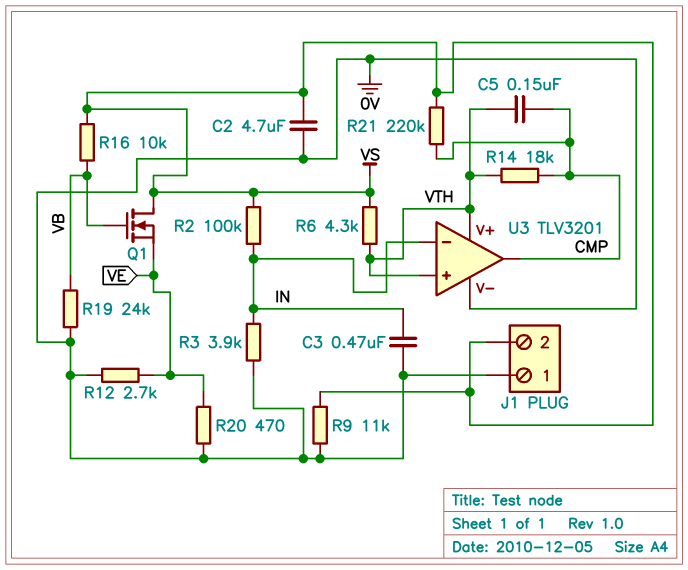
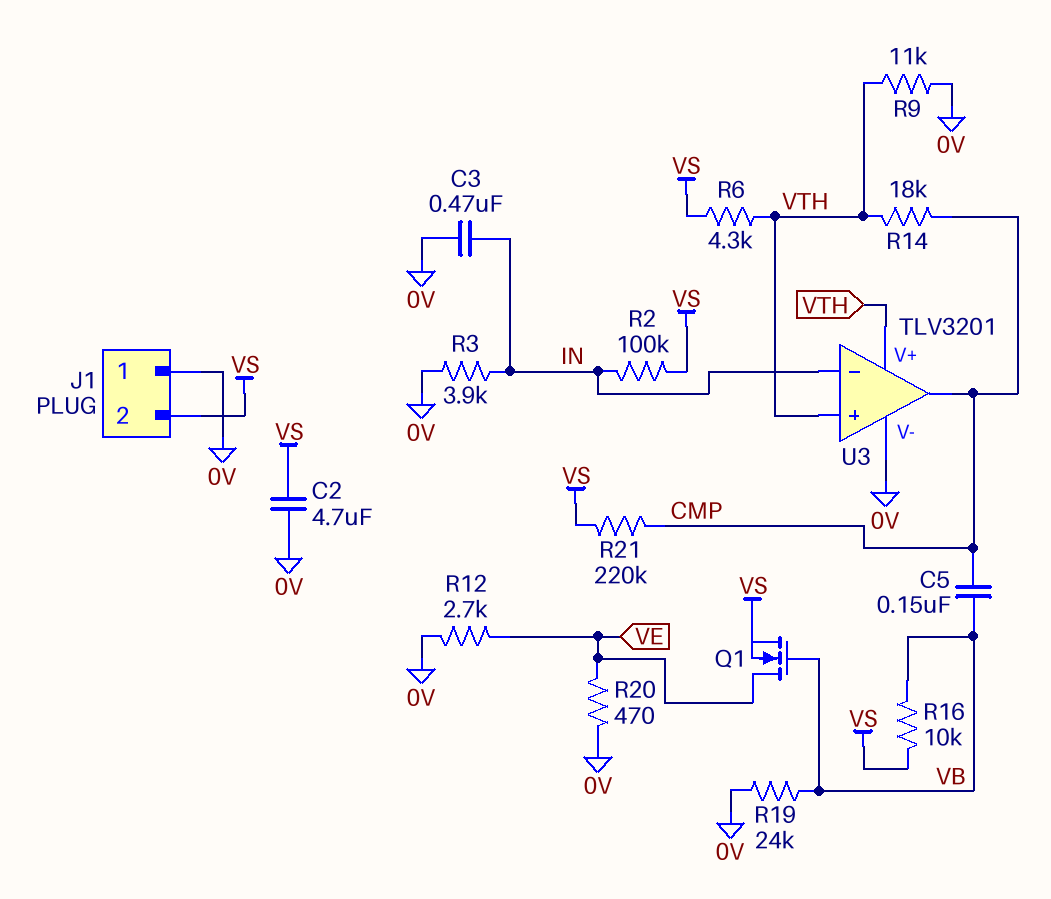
C5: 150nF (CMP, VTH) -> 150nF (CMP, VB)
Q1: NMOS (G VB, D VS, S VE) -> NMOS (G VB, D VE, S VS)
R9: 11k (0V, VS) -> 11k (0V, VTH)

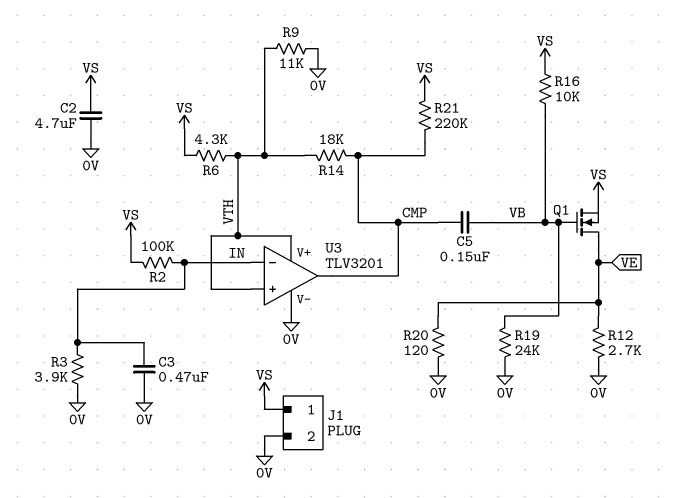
J1 pin 1: 0V -> VS
J1 pin 2: VS -> 0V
R20: 470 (0V, VE) -> 120 (0V, VE)

